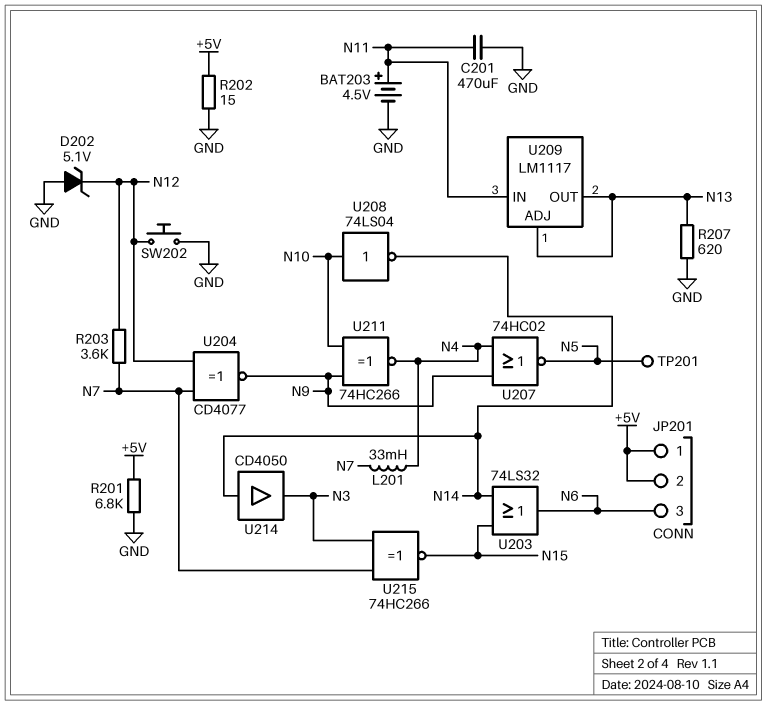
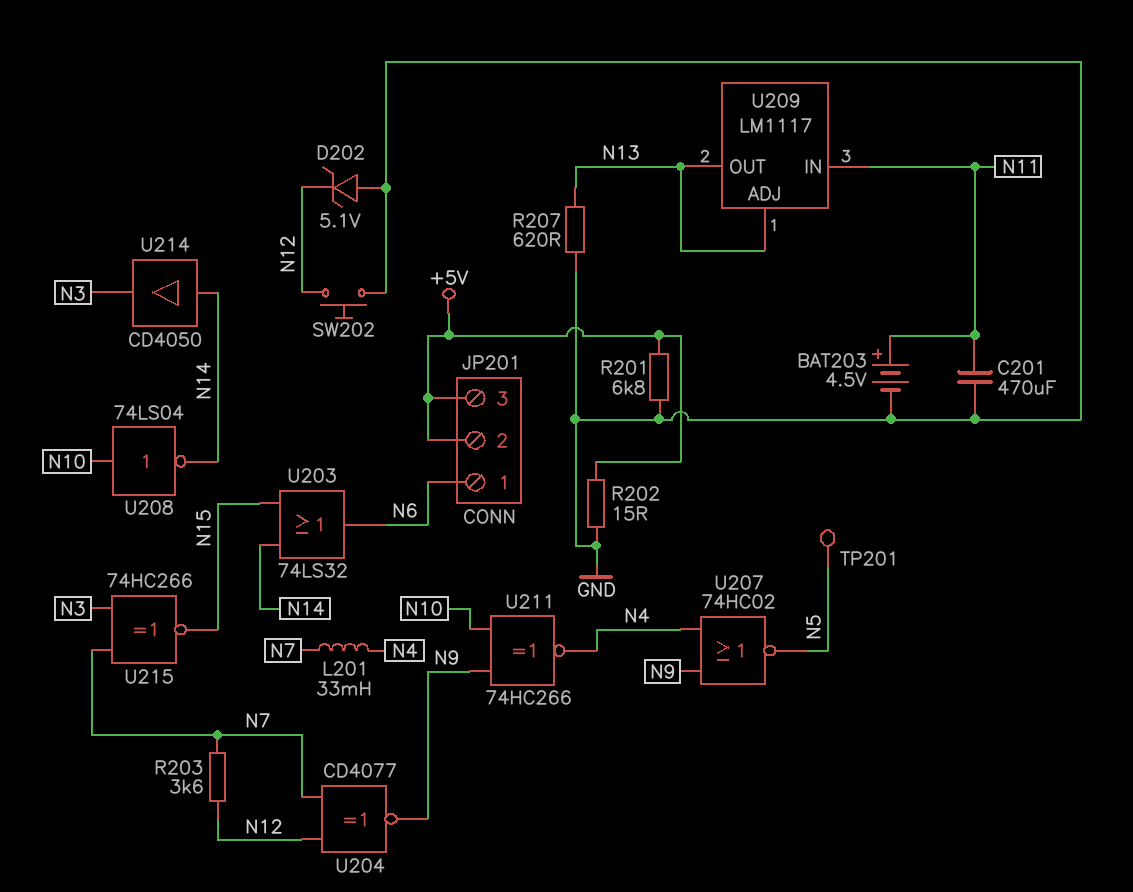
JP201 pin 1: +5V -> N6
JP201 pin 3: N6 -> +5V

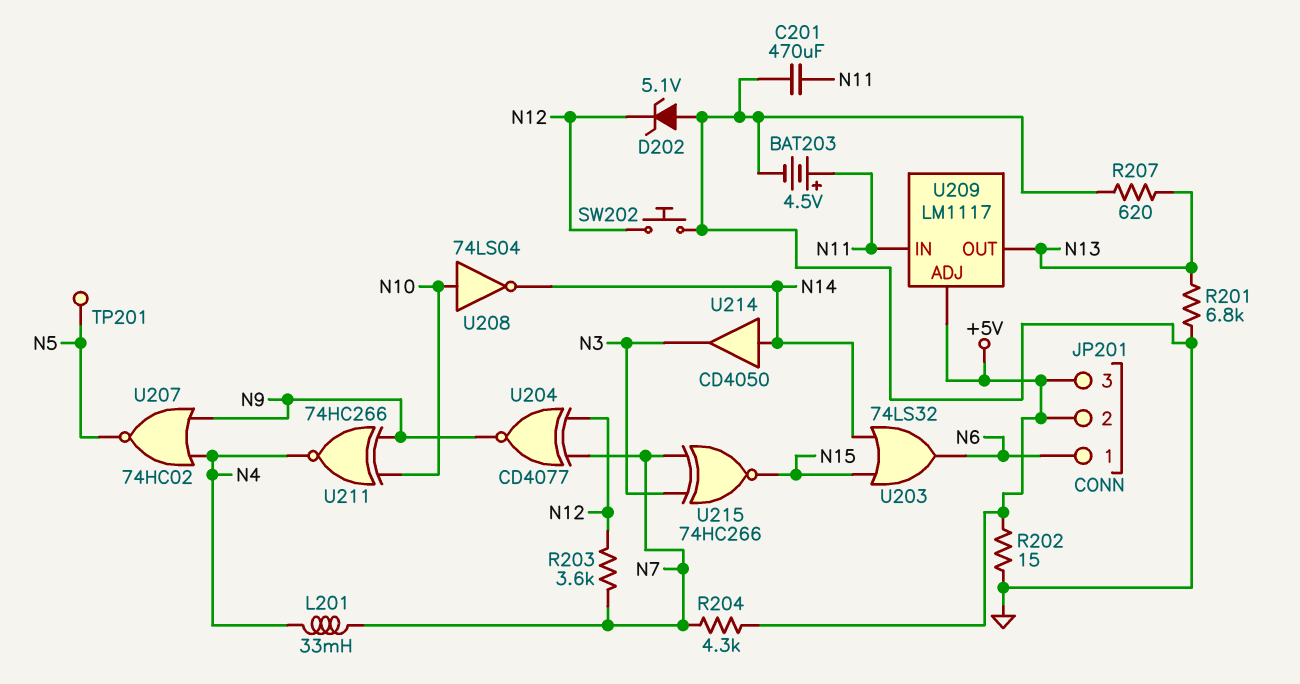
R201: 6.8k (+5V, GND) -> 6.8k (GND, N13)
R204: none -> 4.3k (+5V, N7)
U209 pin ADJ: N13 -> +5V

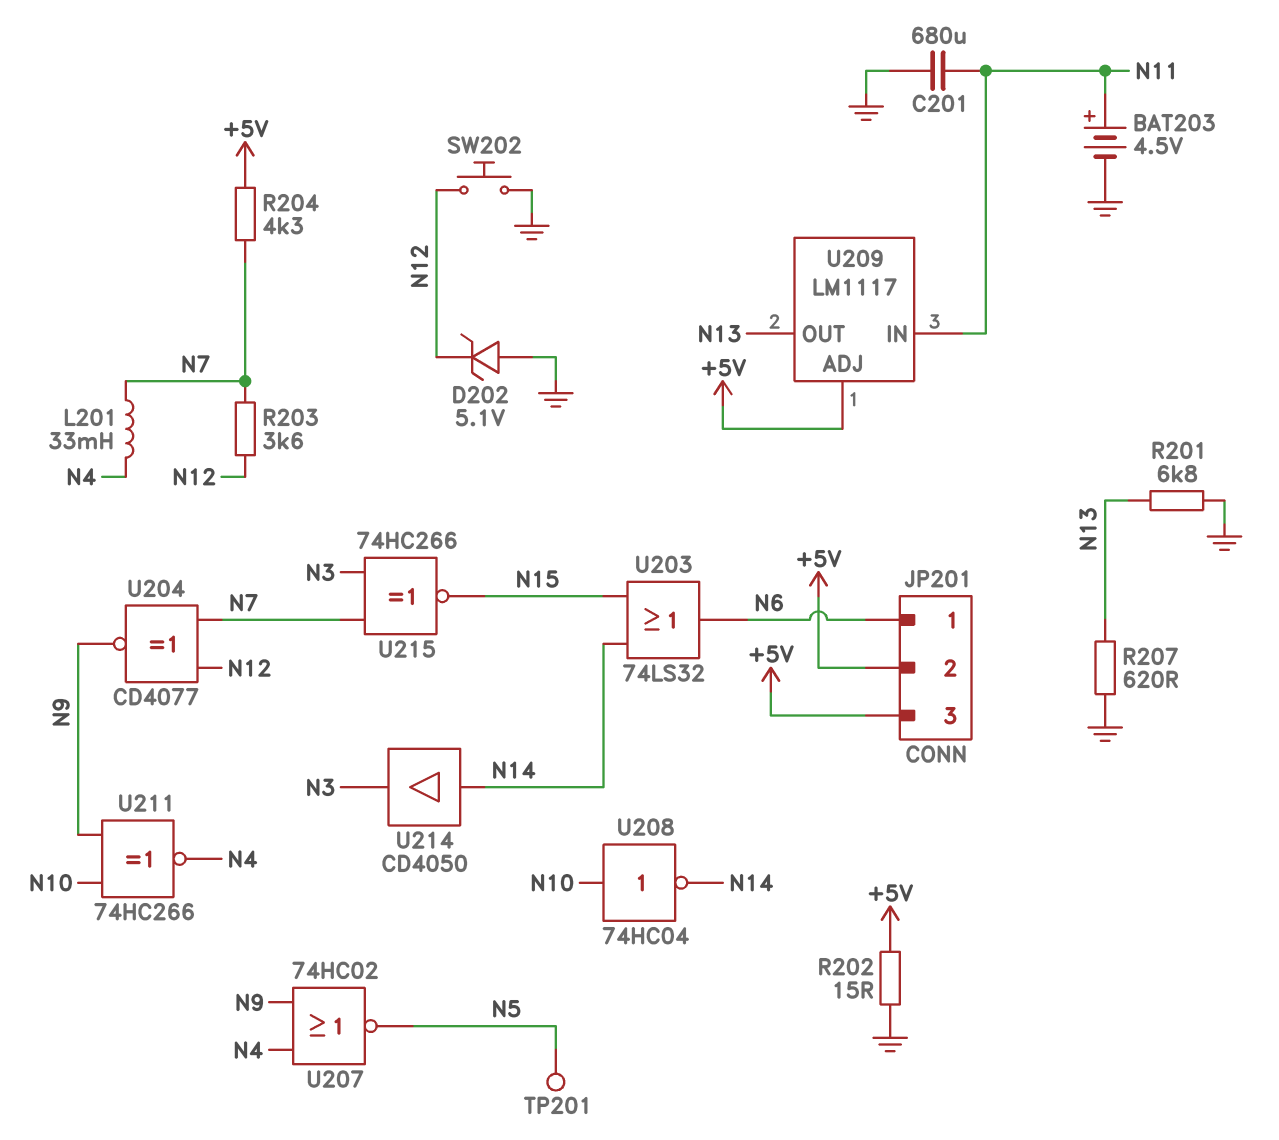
C201: 470uF (GND, N11) -> 680uF (GND, N11)
U208: NOT 74LS04 (in N10, out N14) -> NOT 74HC04 (in N10, out N14)

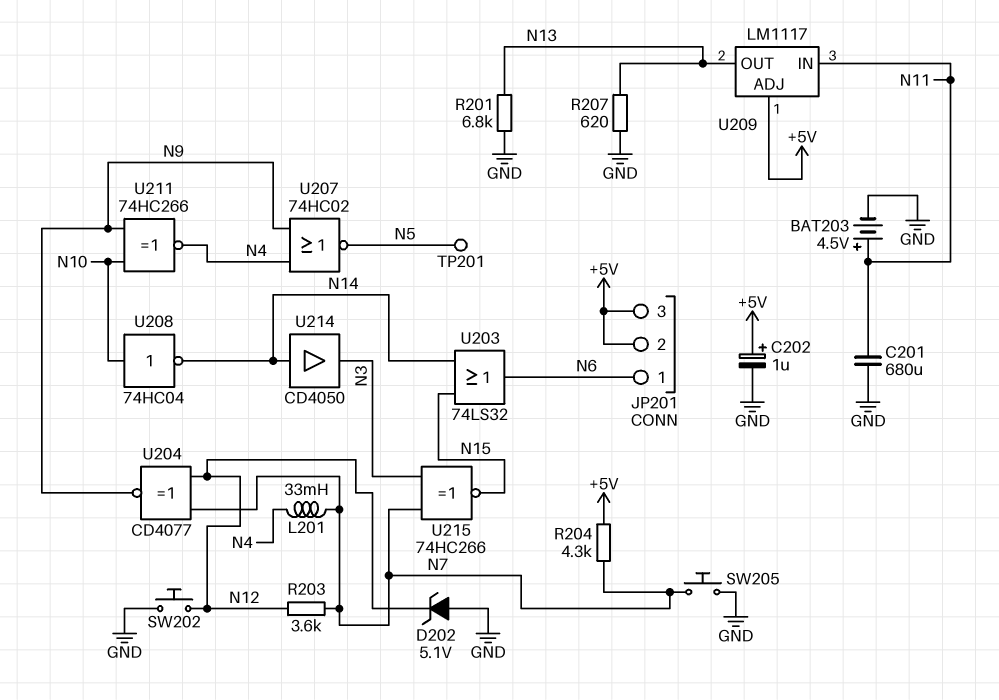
C202: none -> 1uF (plus +5V, minus GND)
R202: 15 (+5V, GND) -> none
SW205: none -> button (GND, N7)

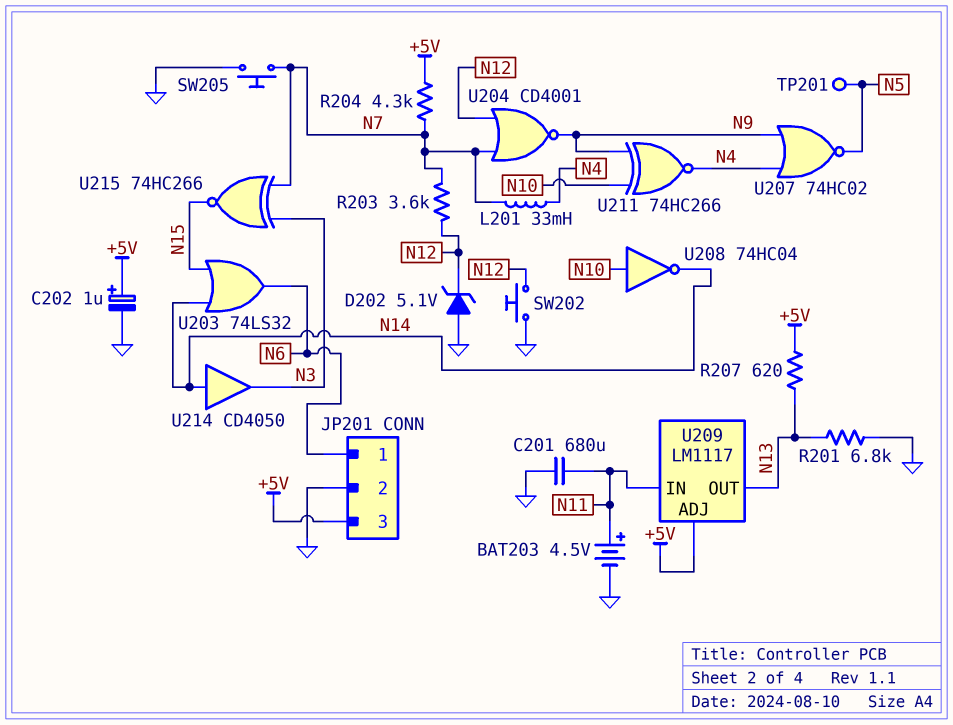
JP201 pin 2: +5V -> GND
R207: 620 (GND, N13) -> 620 (+5V, N13)
U204: XNOR CD4077 (in N7, in N12, out N9) -> NOR CD4001 (in N7, in N12, out N9)

